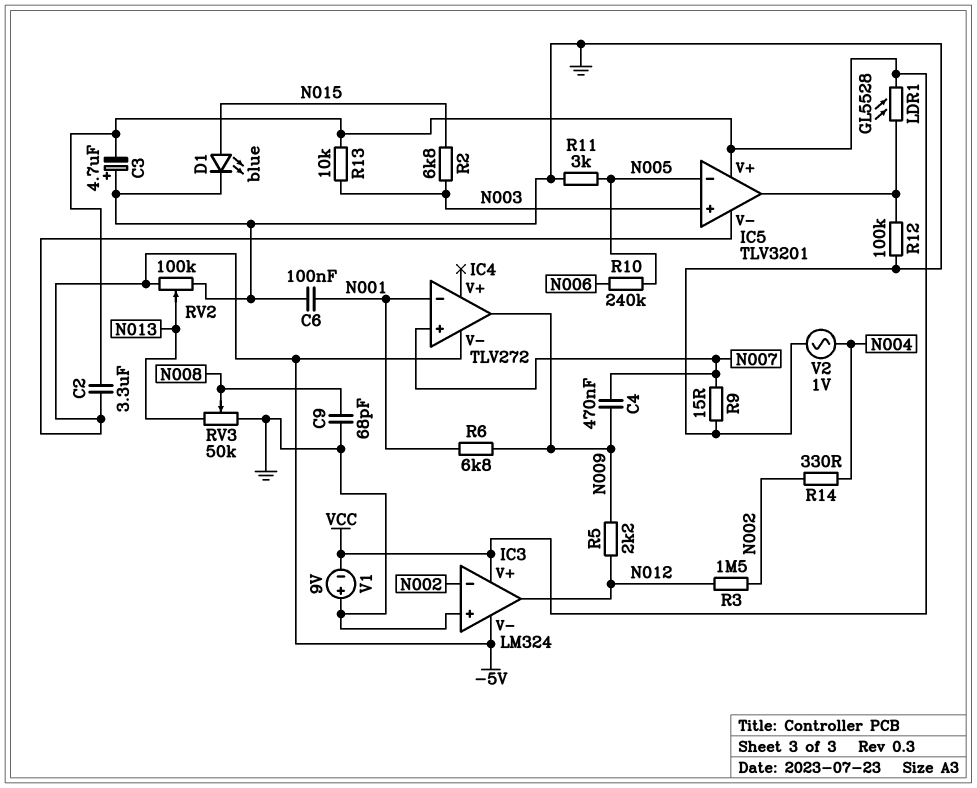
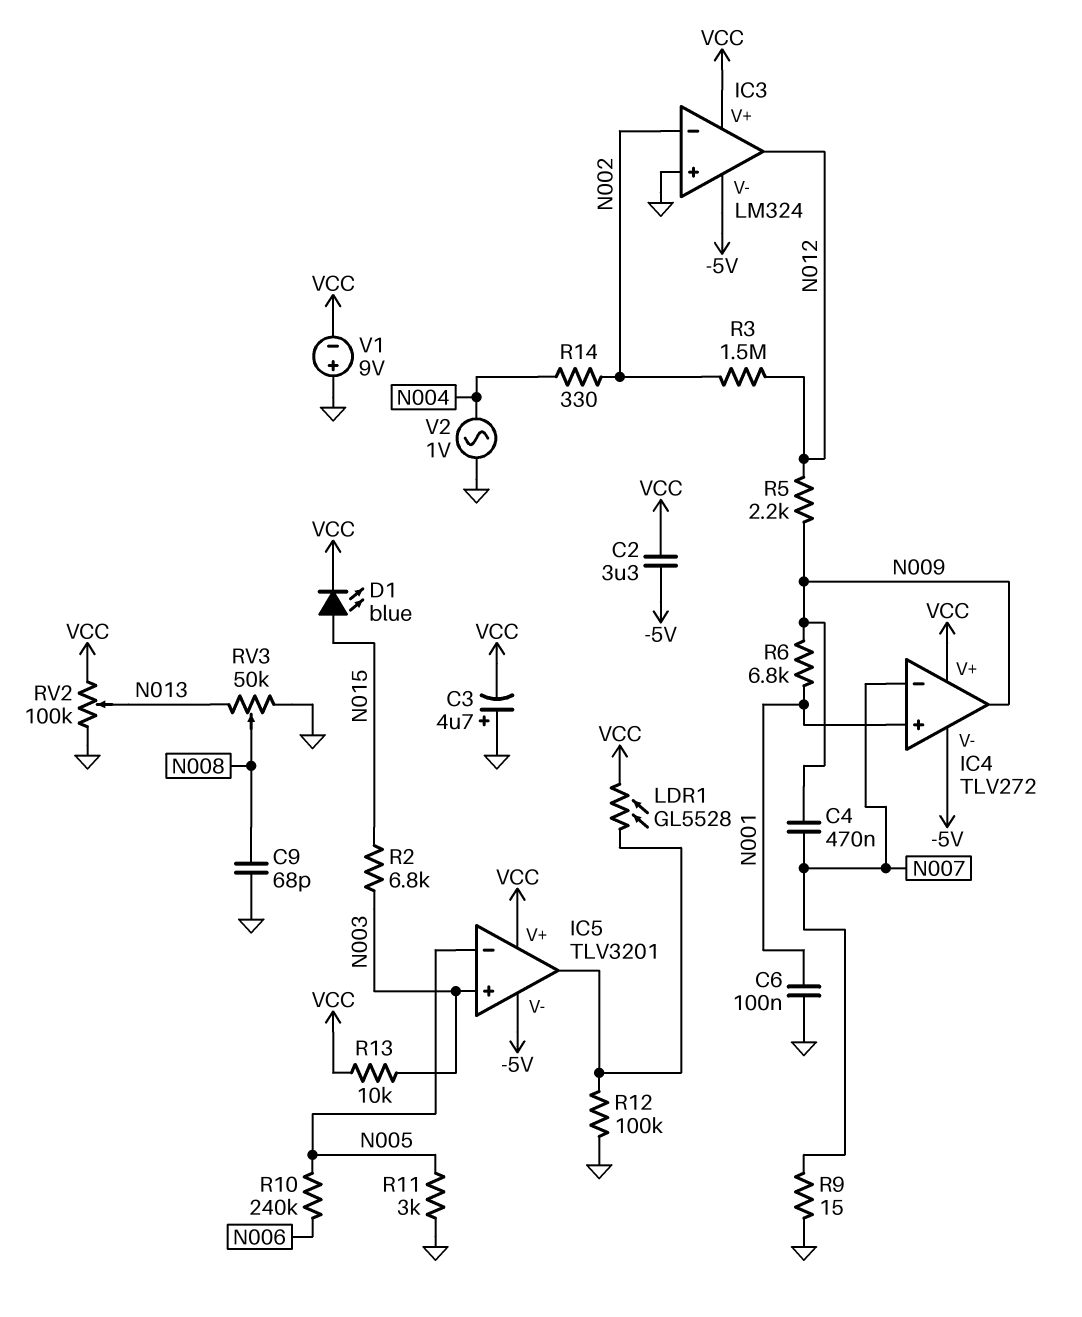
D1: LED blue (A N015, K GND) -> LED blue (A N015, K VCC)
IC4 pin V+: none -> VCC
IC4 pin in+: N007 -> N001
IC4 pin in-: N001 -> N007
RV2: 100k (-5V, GND, wiper N013) -> 100k (GND, VCC, wiper N013)

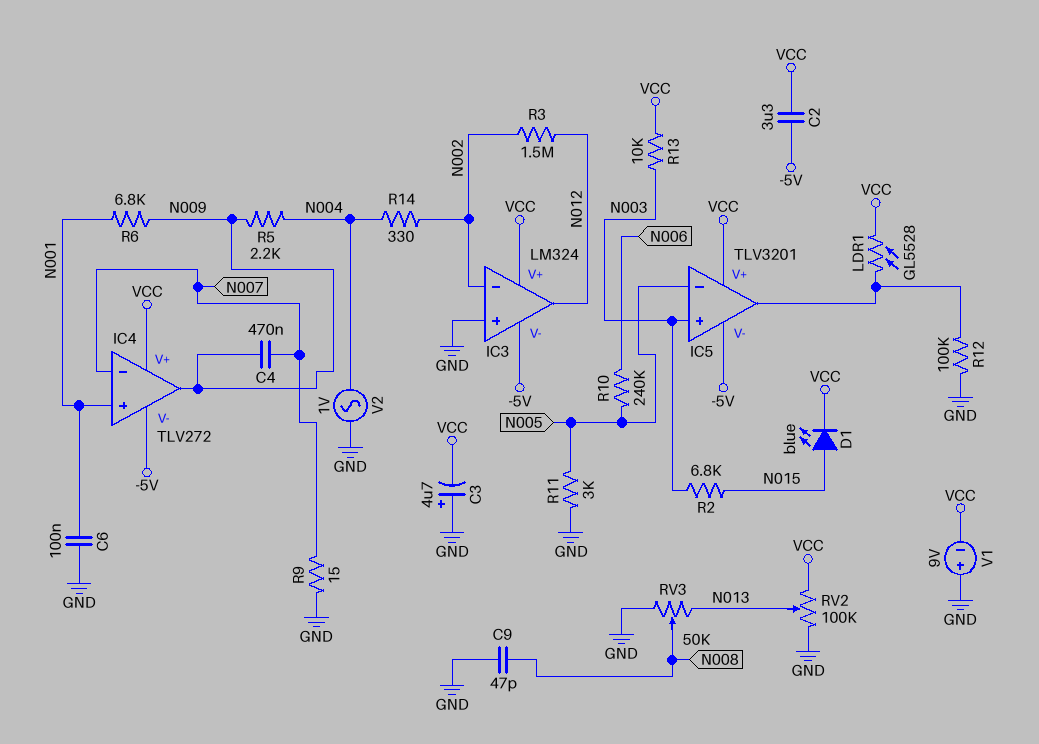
C9: 68pF (GND, N008) -> 47pF (GND, N008)
R5: 2.2k (N009, N012) -> 2.2k (N004, N009)

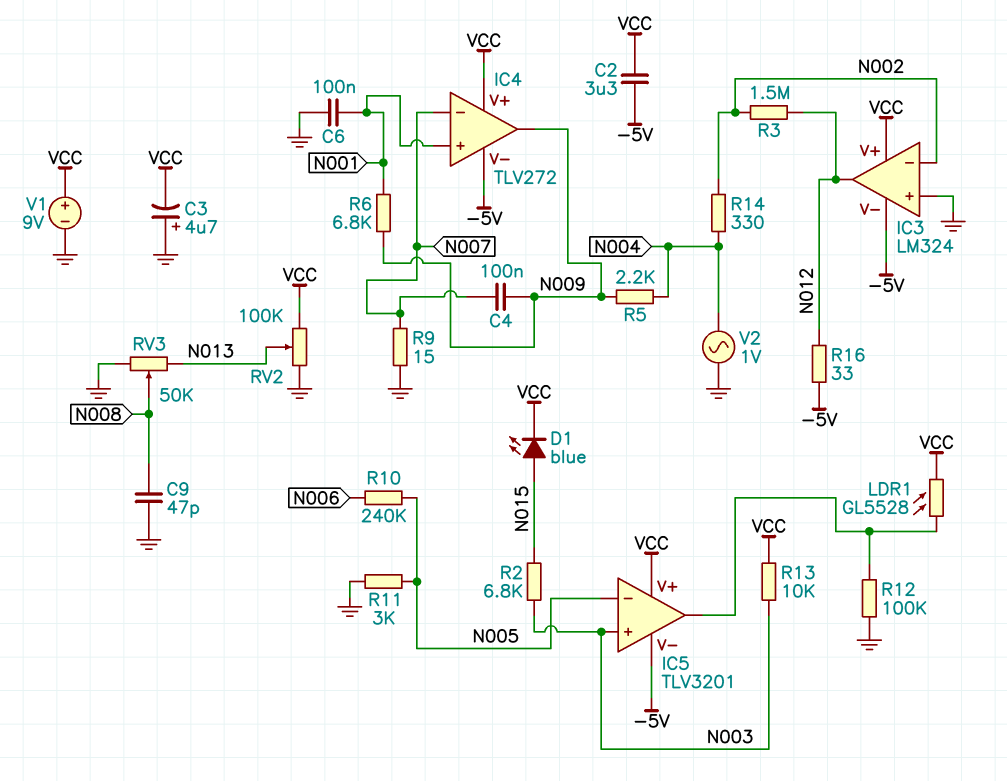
C4: 470nF (N007, N009) -> 100nF (N007, N009)
R16: none -> 33 (-5V, N012)
V1: 9V (plus GND, minus VCC) -> 9V (plus VCC, minus GND)

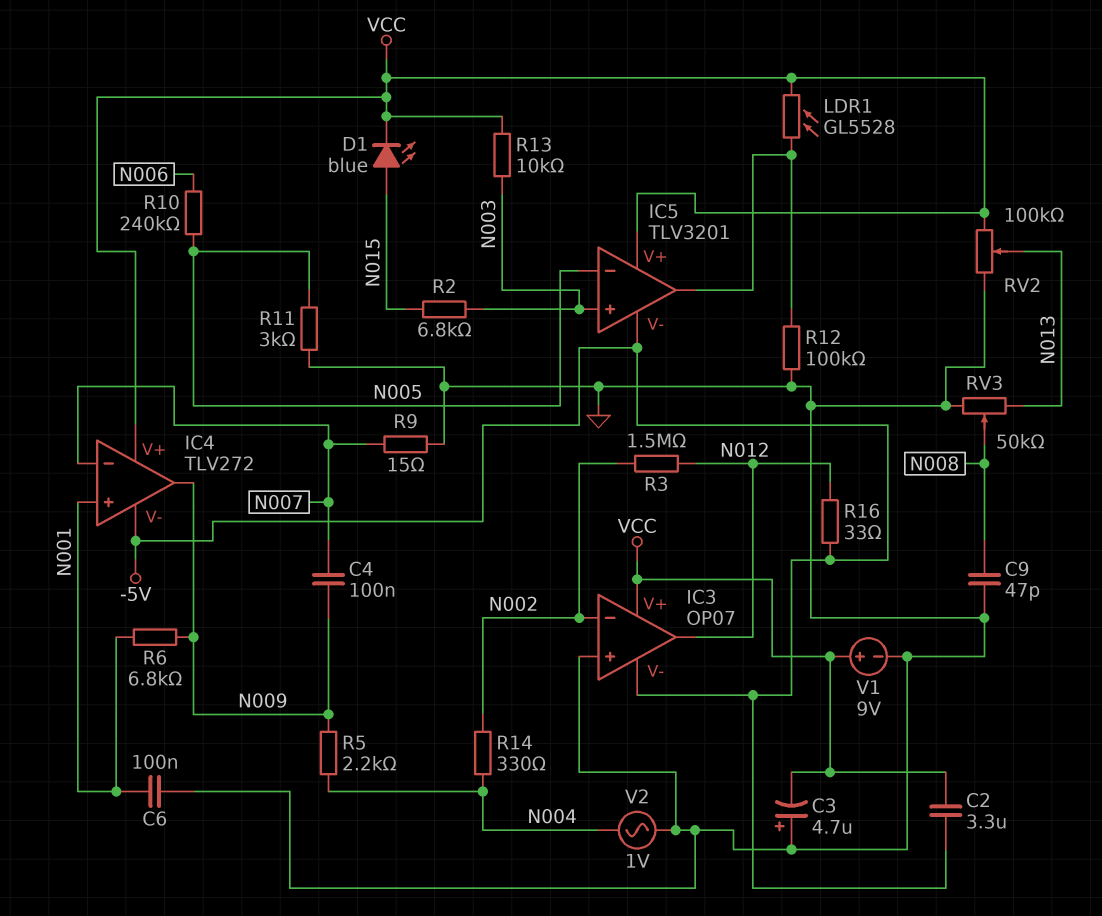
IC3: LM324 -> OP07

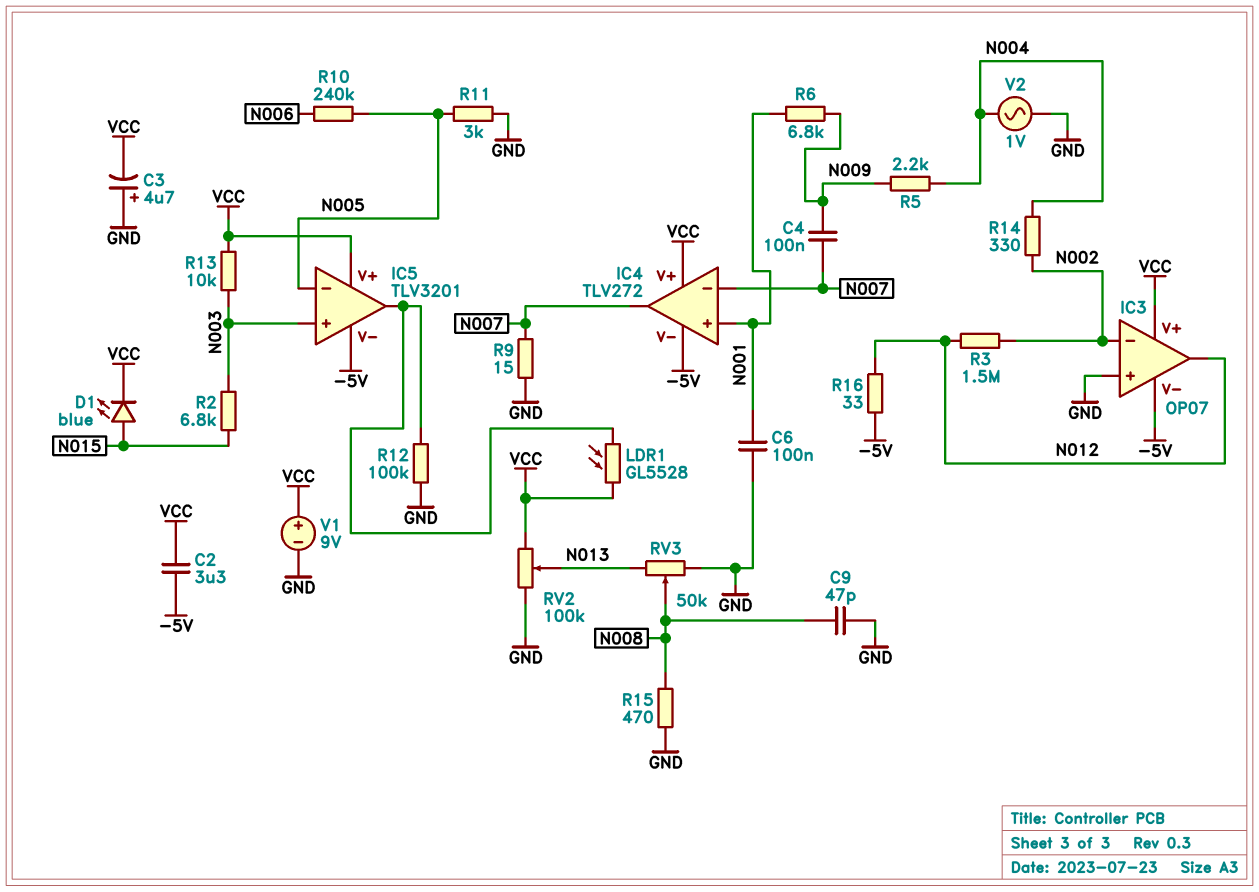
IC4 pin out: N009 -> N007
R15: none -> 470 (GND, N008)

